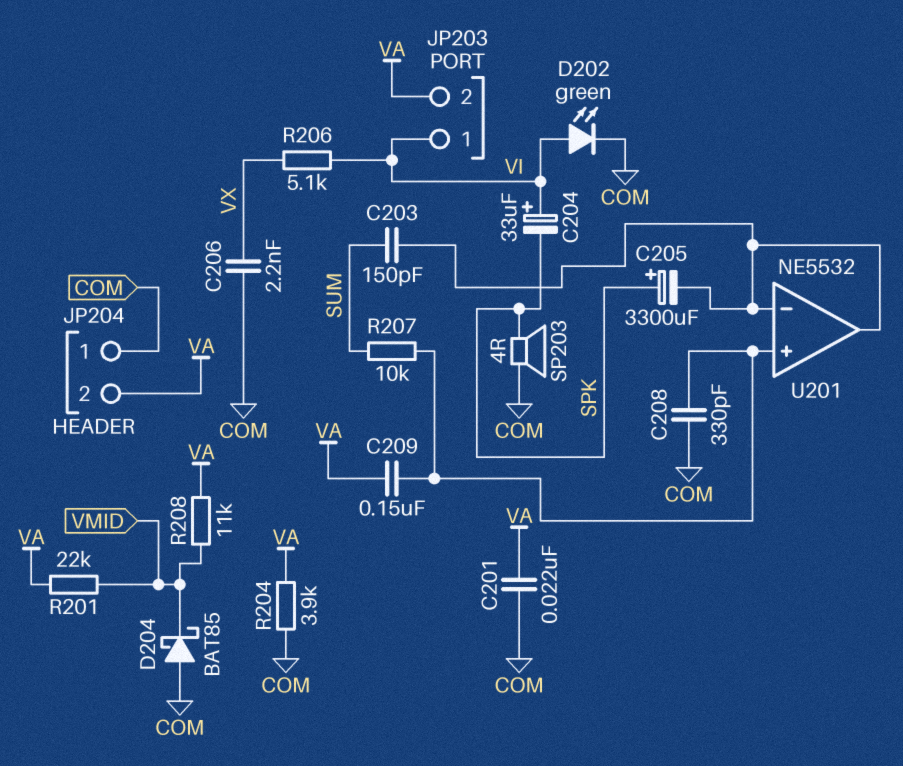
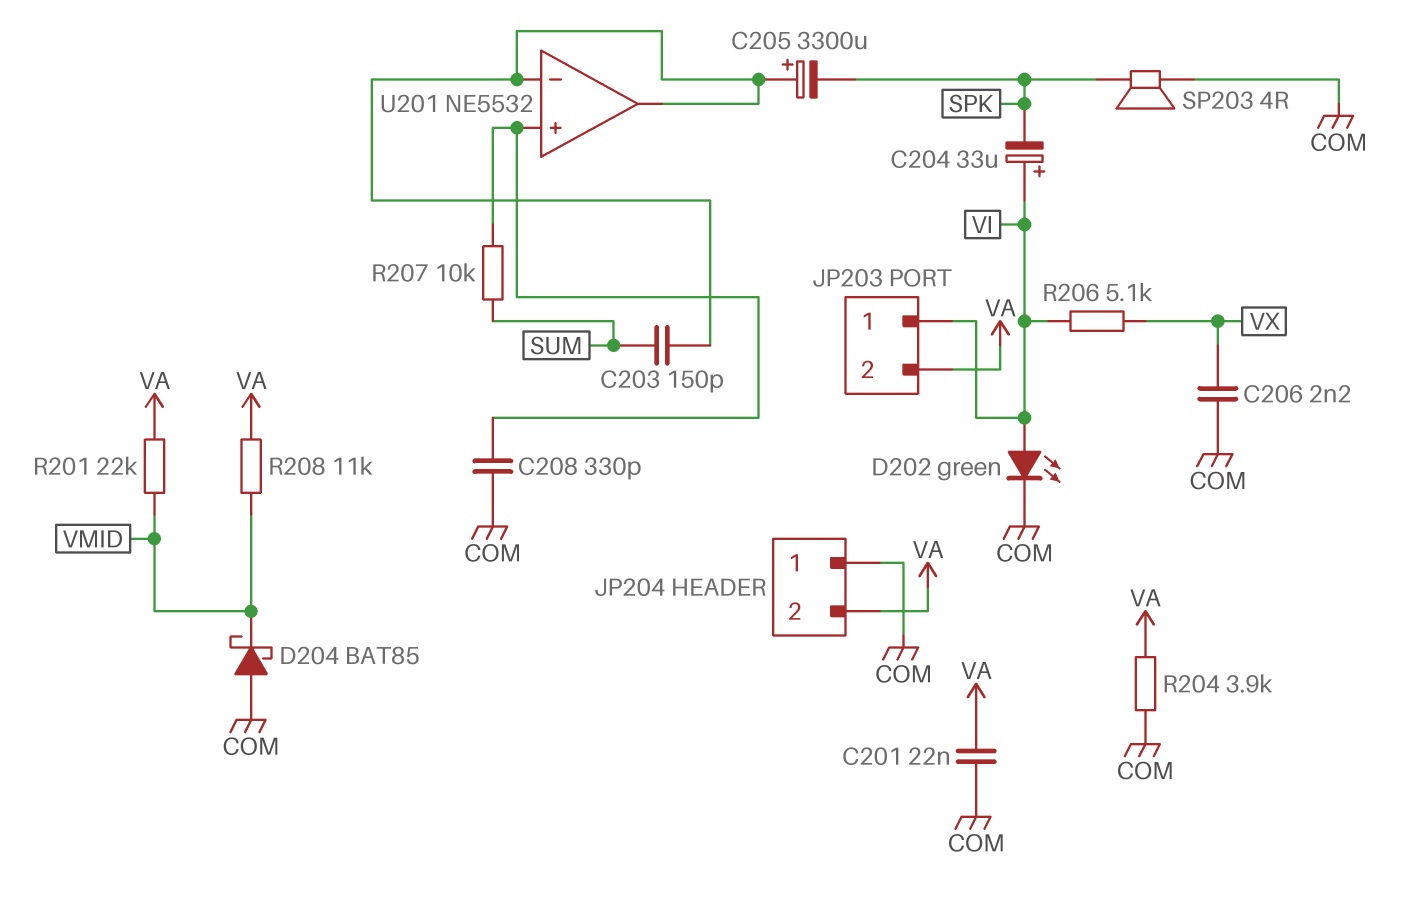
C205: 3300uF (plus SPK, minus U201/in-) -> 3300uF (plus U201/in-, minus SPK)
C209: 150nF (U201/in+, VA) -> none

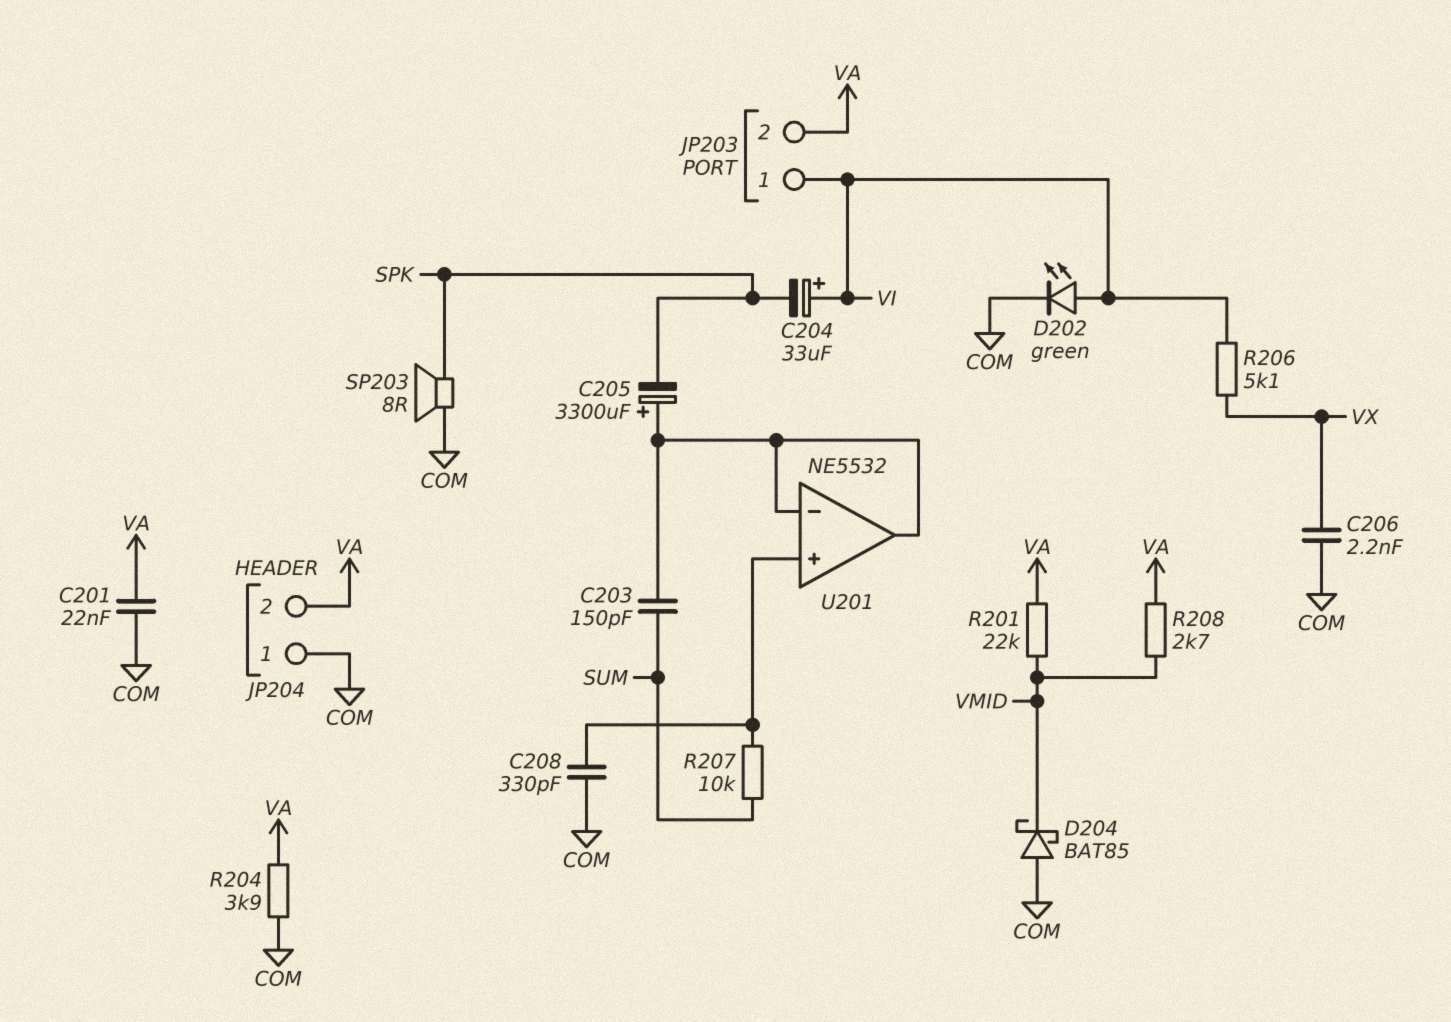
R208: 11k (VA, VMID) -> 2.7k (VA, VMID)
SP203: speaker 4R (COM, SPK) -> speaker 8R (COM, SPK)

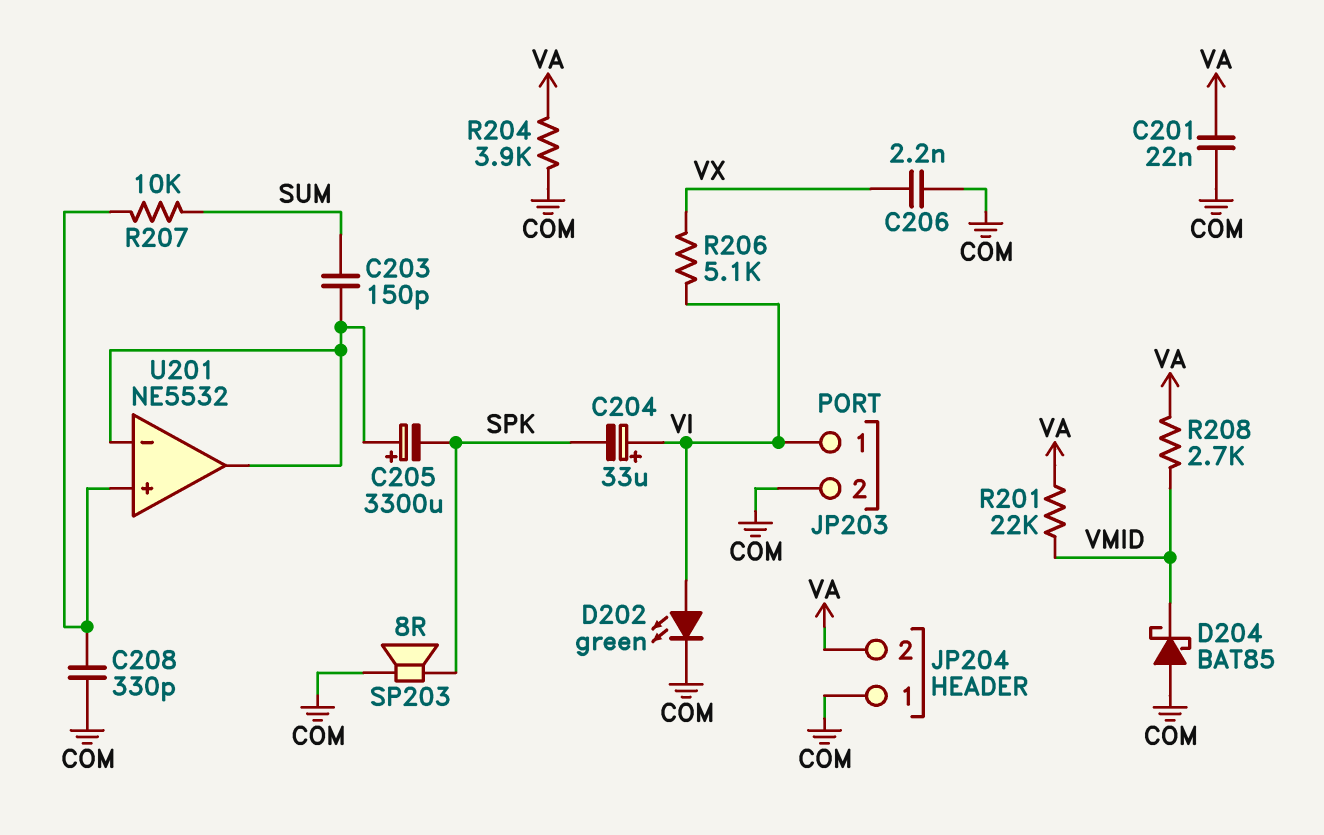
JP203 pin 2: VA -> COM

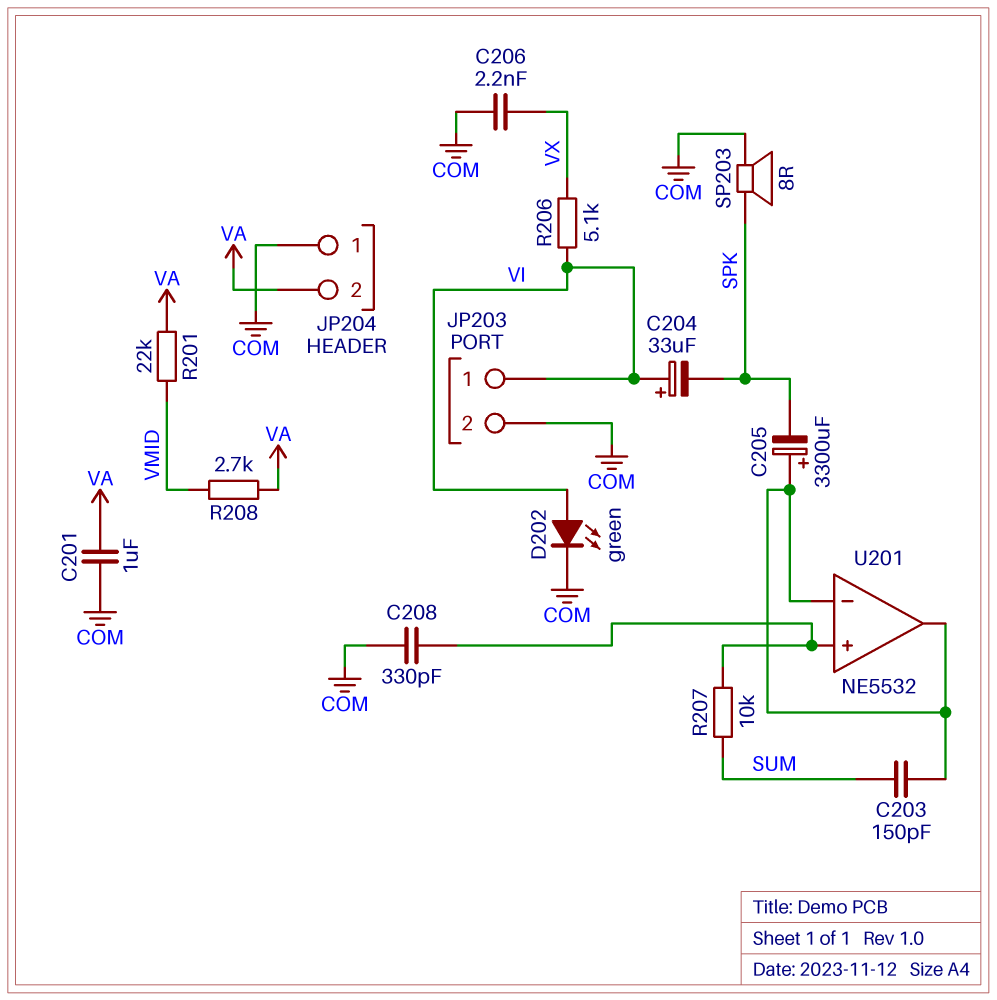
C201: 22nF (COM, VA) -> 1uF (COM, VA)
D204: schottky BAT85 (A COM, K VMID) -> none
R204: 3.9k (COM, VA) -> none

